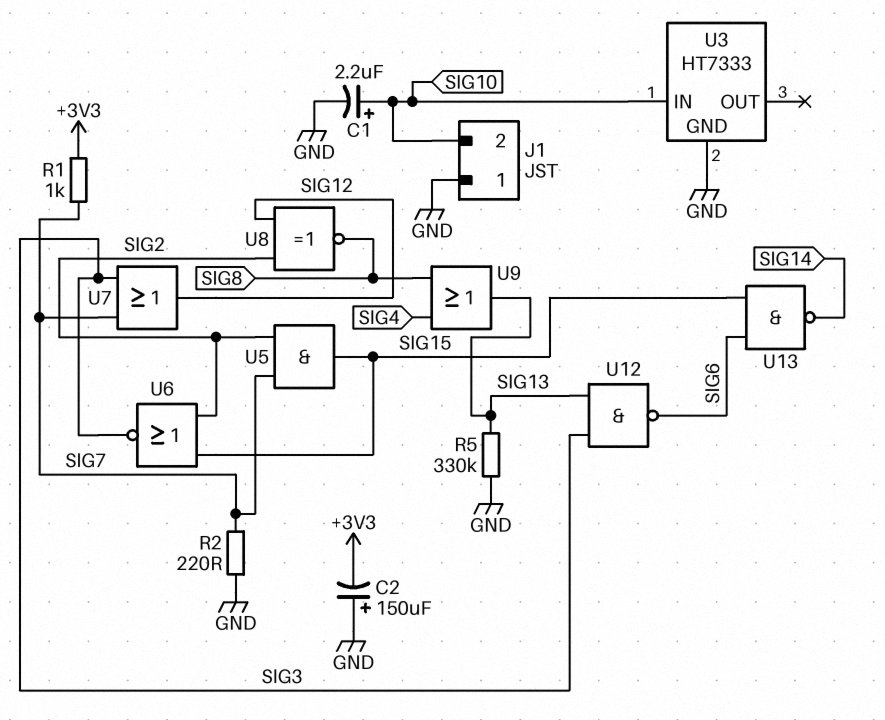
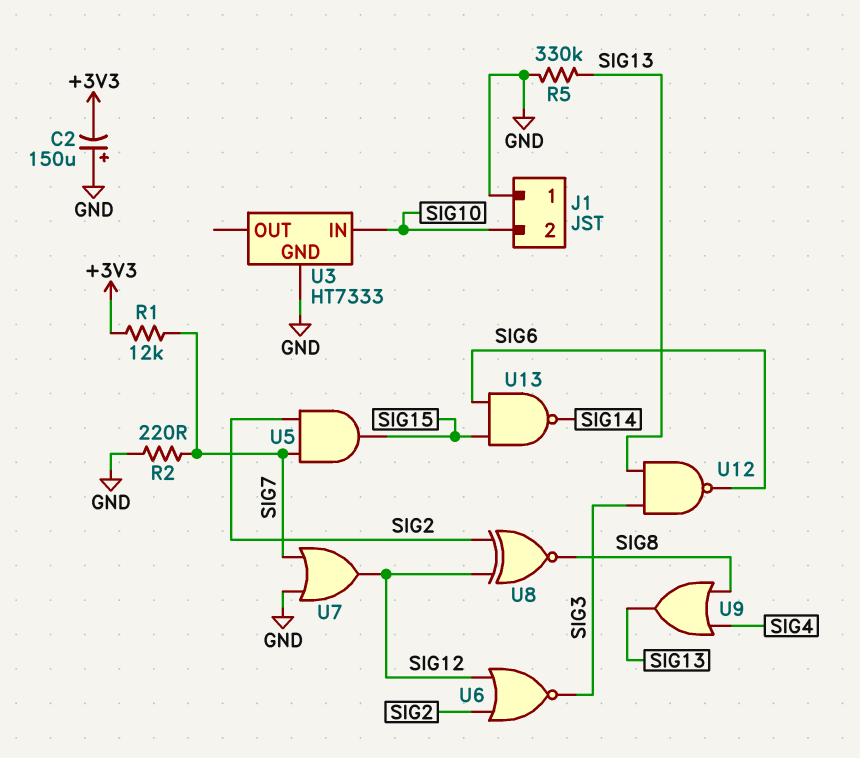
C1: 2.2uF (plus SIG10, minus GND) -> none
R1: 1k (+3V3, SIG7) -> 12k (+3V3, SIG7)
U6: NOR (in SIG2, in SIG15, out SIG3) -> NOR (in SIG2, in SIG12, out SIG3)
U7: OR (in SIG3, in SIG7, out SIG12) -> OR (in GND, in SIG7, out SIG12)

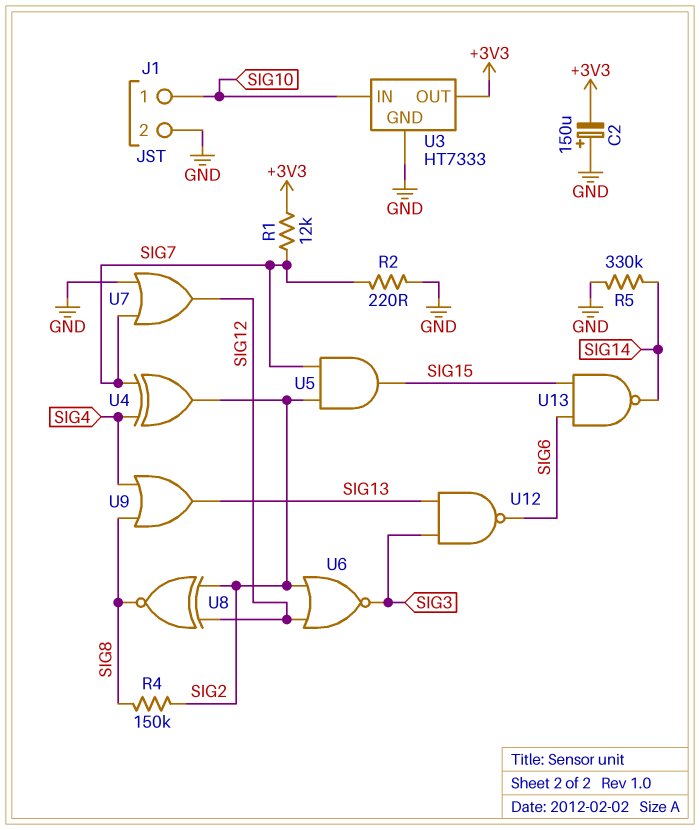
J1 pin 1: GND -> SIG10
J1 pin 2: SIG10 -> GND
R4: none -> 150k (SIG2, SIG8)
R5: 330k (GND, SIG13) -> 330k (GND, SIG14)
U3 pin OUT: none -> +3V3
U4: none -> XOR (in SIG4, in SIG7, out SIG2)

